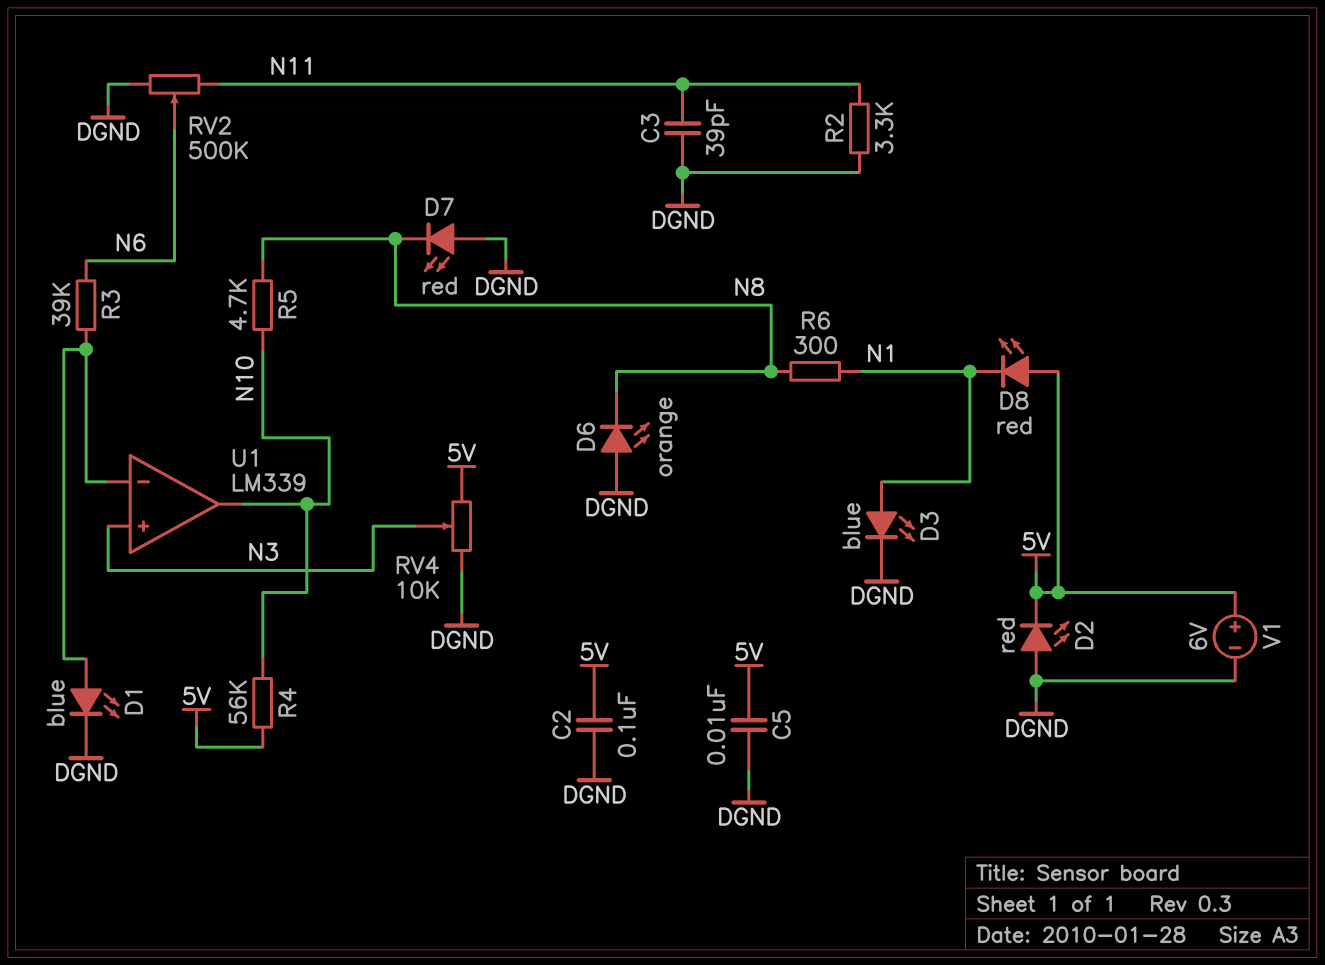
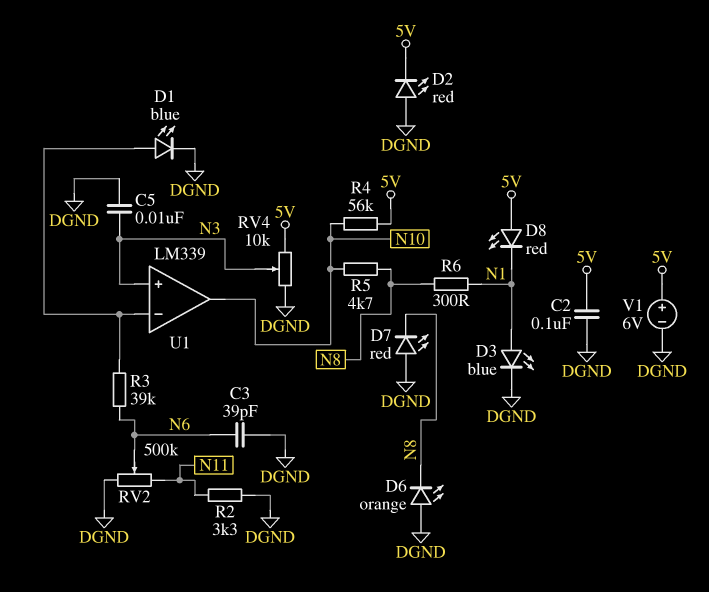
C3: 39pF (DGND, N11) -> 39pF (DGND, N6)
C5: 10nF (5V, DGND) -> 10nF (DGND, N3)

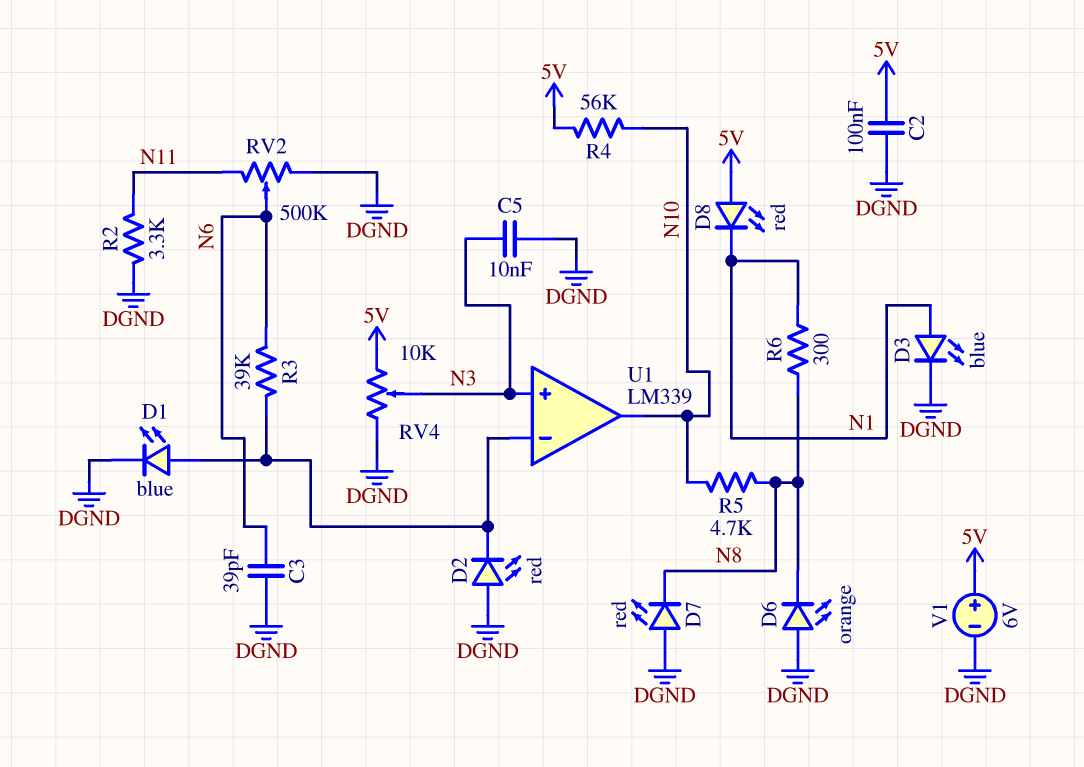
D2: LED red (A DGND, K 5V) -> LED red (A DGND, K U1/in-)

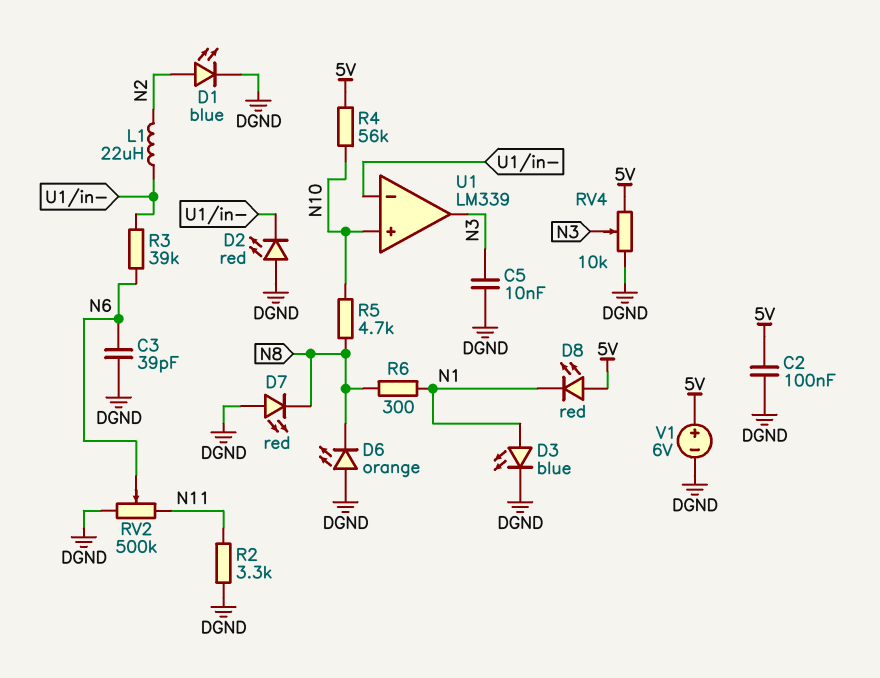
D1: LED blue (A U1/in-, K DGND) -> LED blue (A N2, K DGND)
L1: none -> 22uH (N2, U1/in-)
U1 pin in+: N3 -> N10
U1 pin out: N10 -> N3

